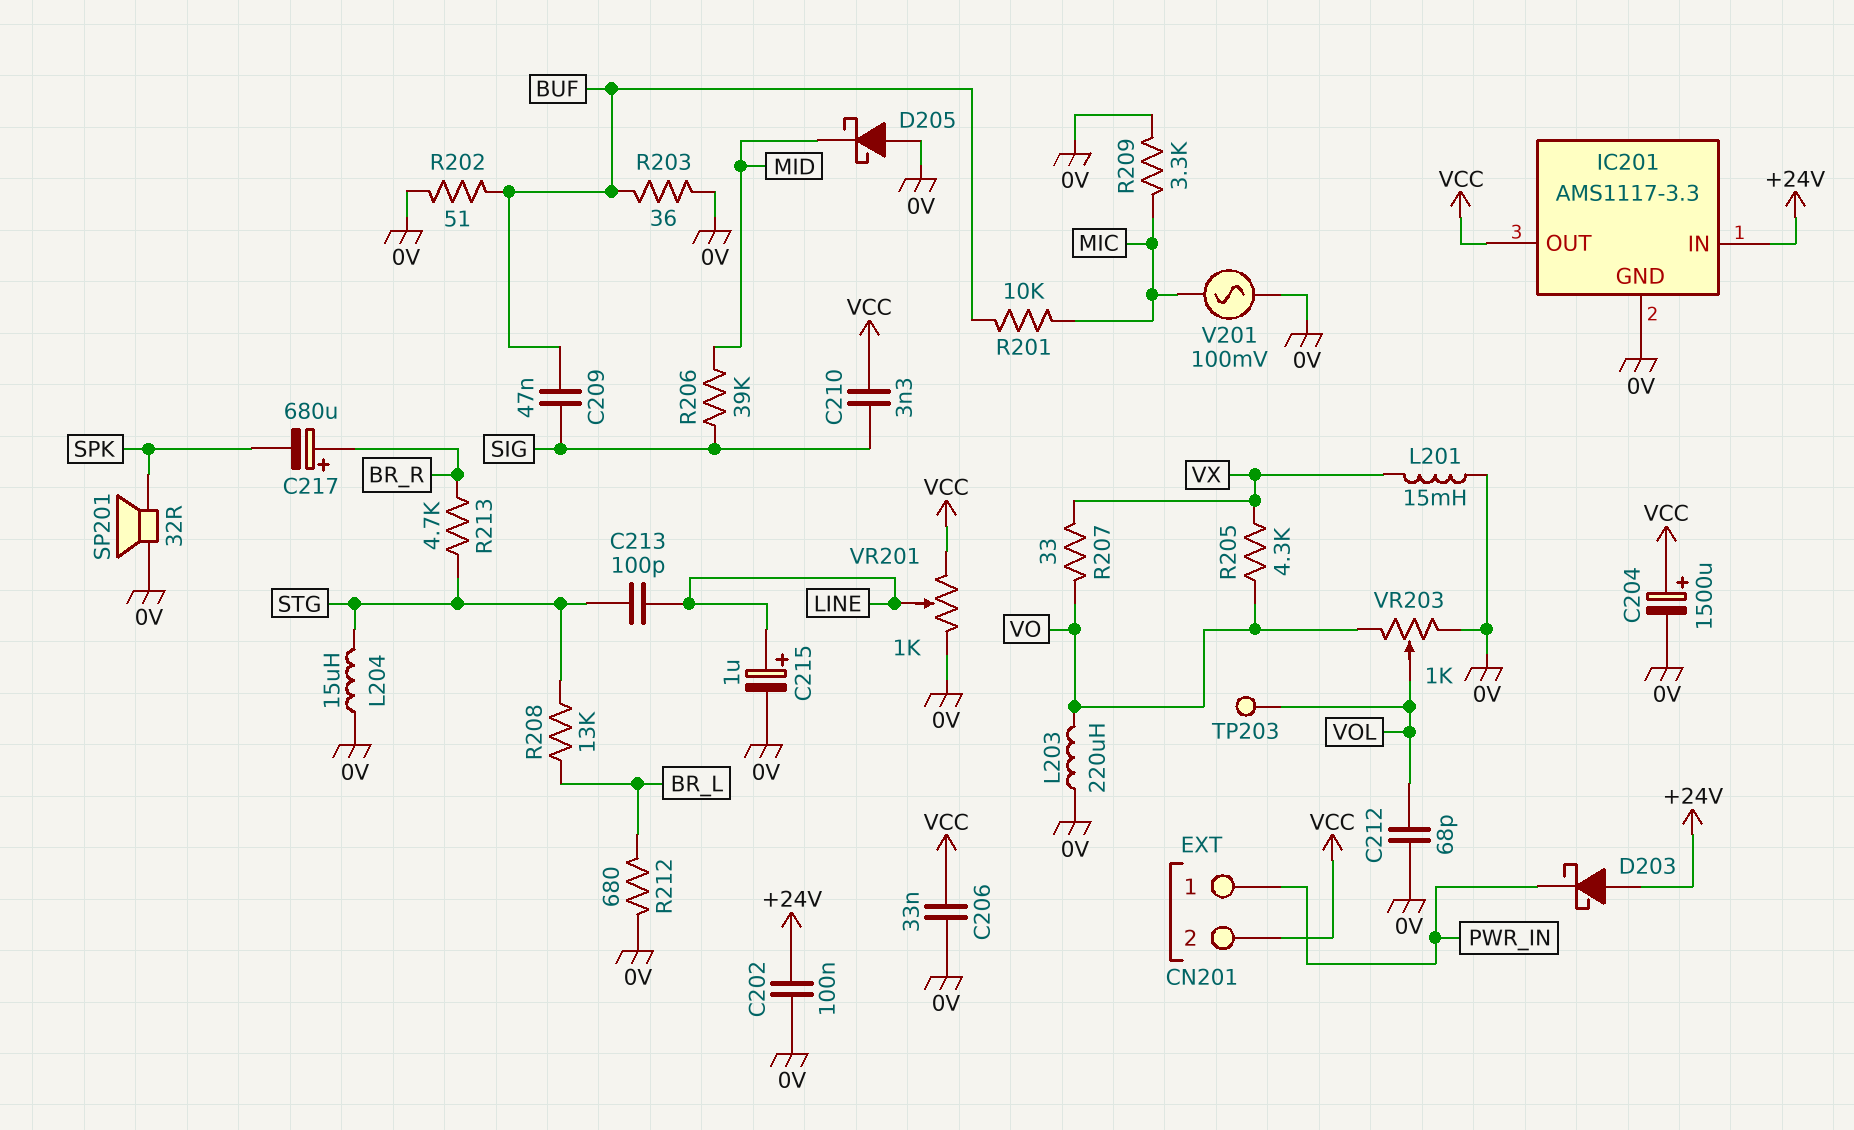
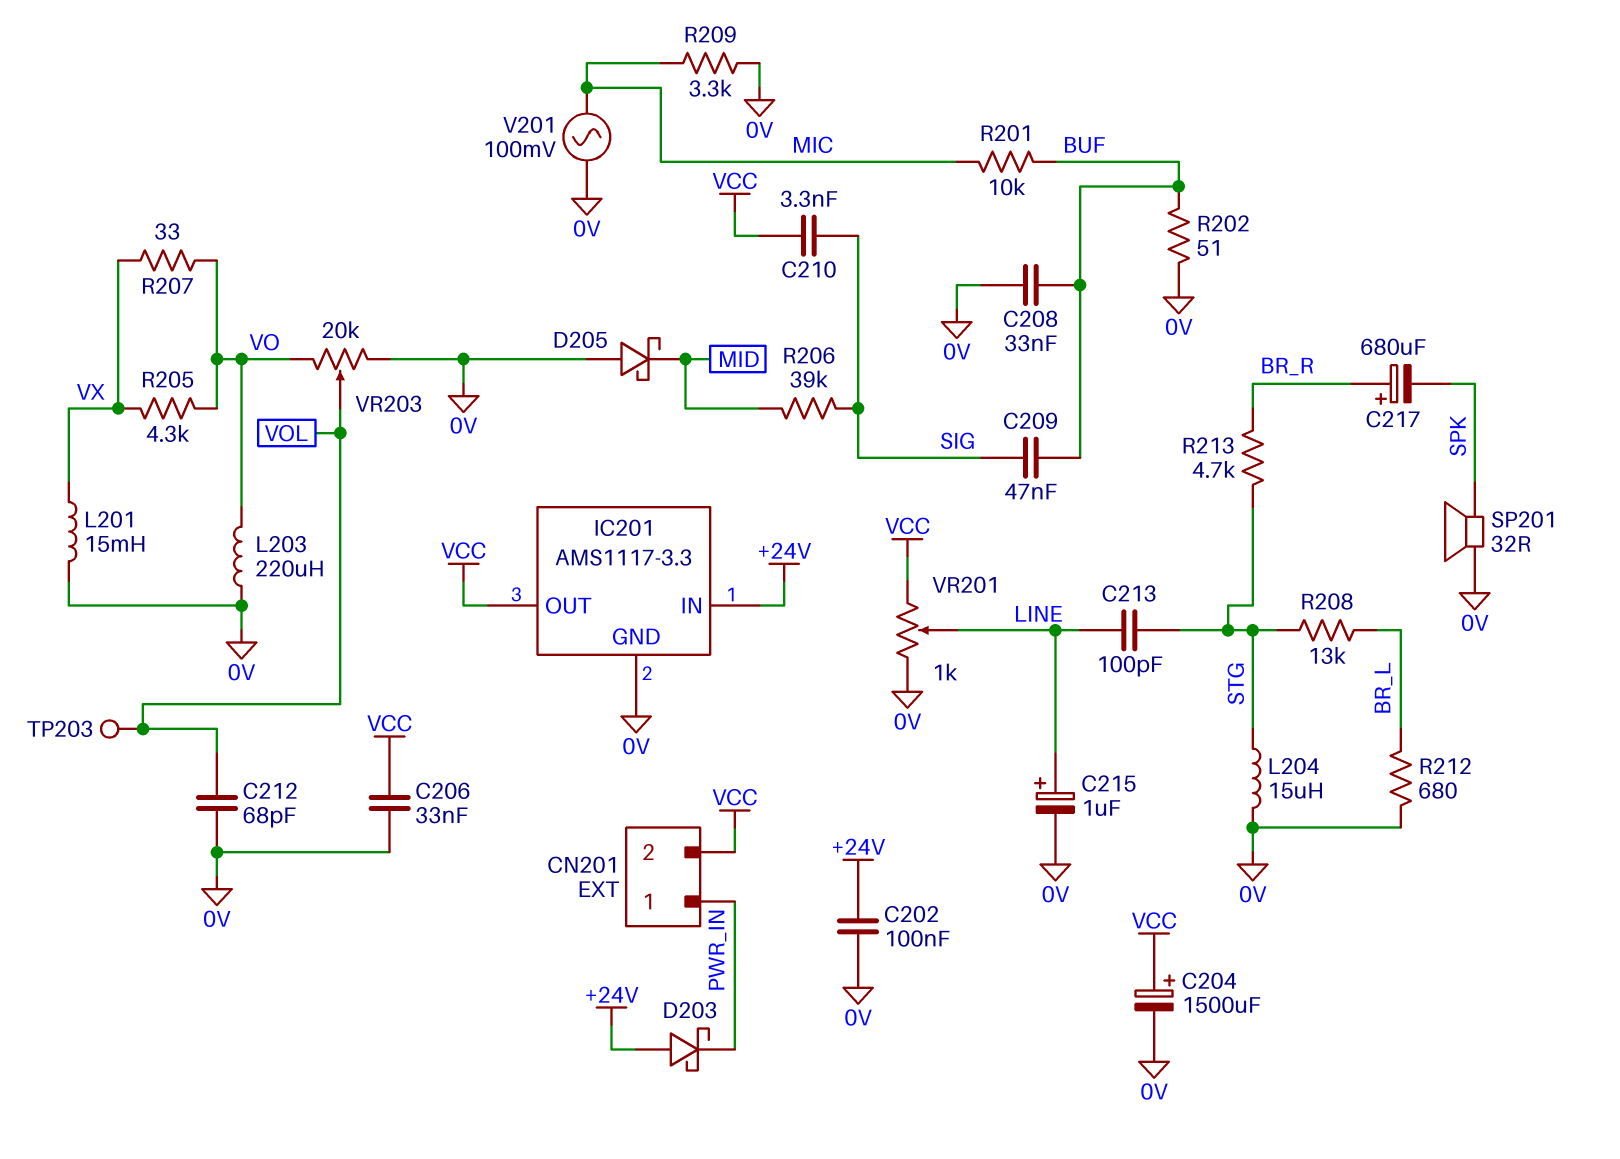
C208: none -> 33nF (0V, BUF)
R203: 36 (0V, BUF) -> none
VR203: 1k (0V, VO, wiper VOL) -> 20k (0V, VO, wiper VOL)

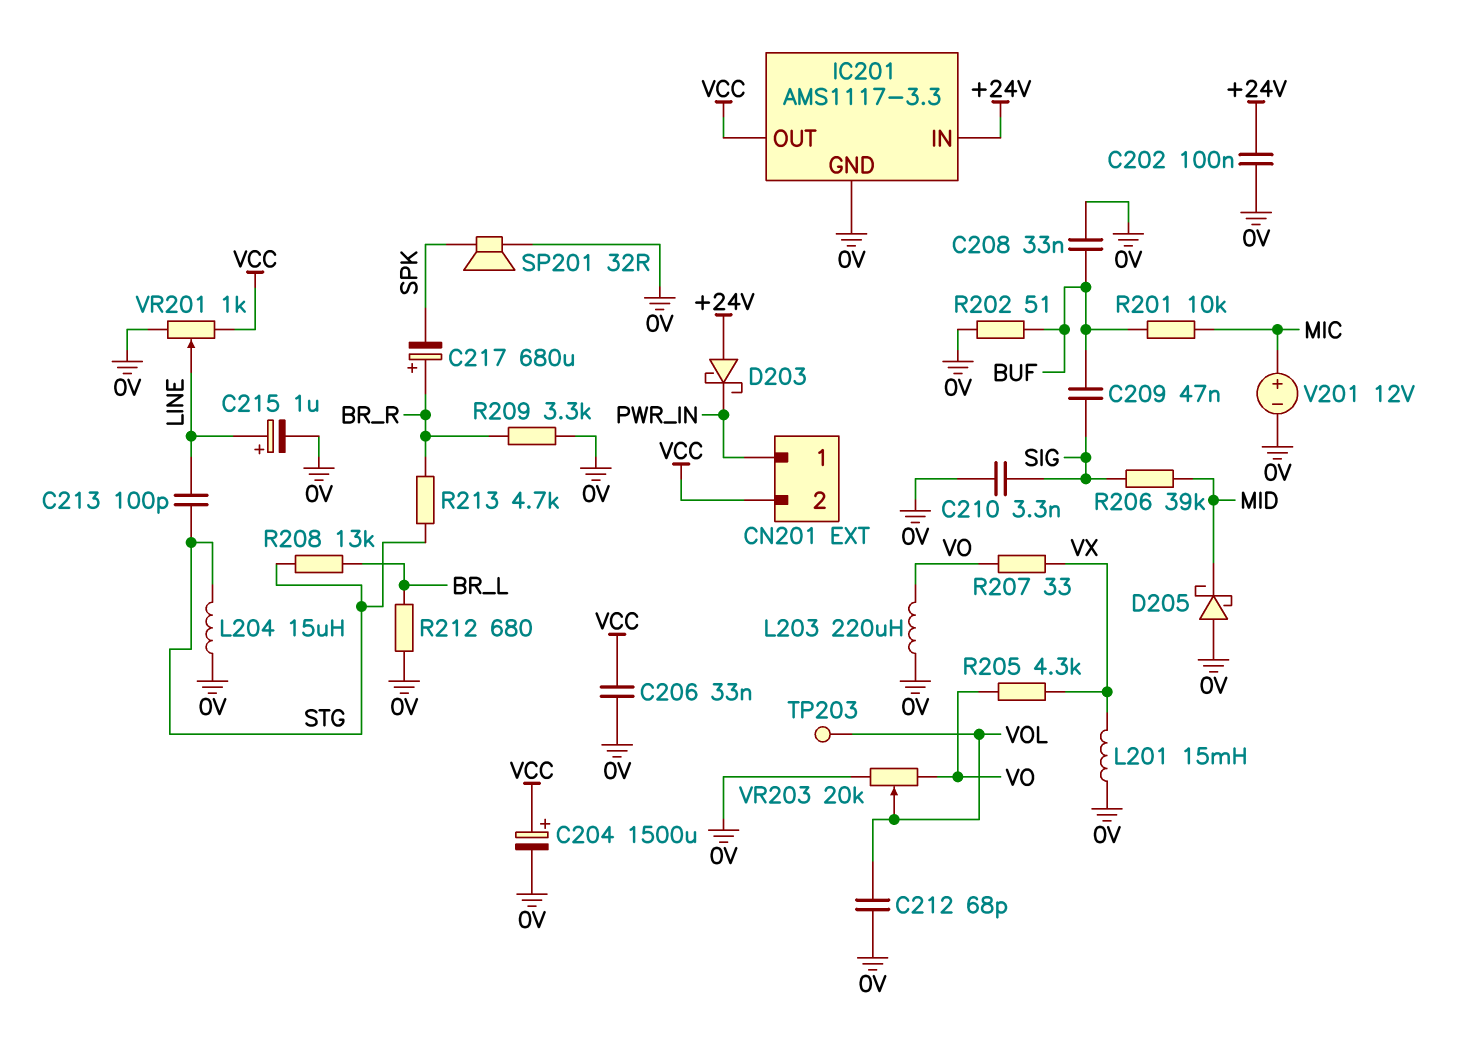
C210: 3.3nF (SIG, VCC) -> 3.3nF (0V, SIG)
R209: 3.3k (0V, MIC) -> 3.3k (0V, BR_R)
V201: AC 100mV (0V, MIC) -> 12V (plus MIC, minus 0V)

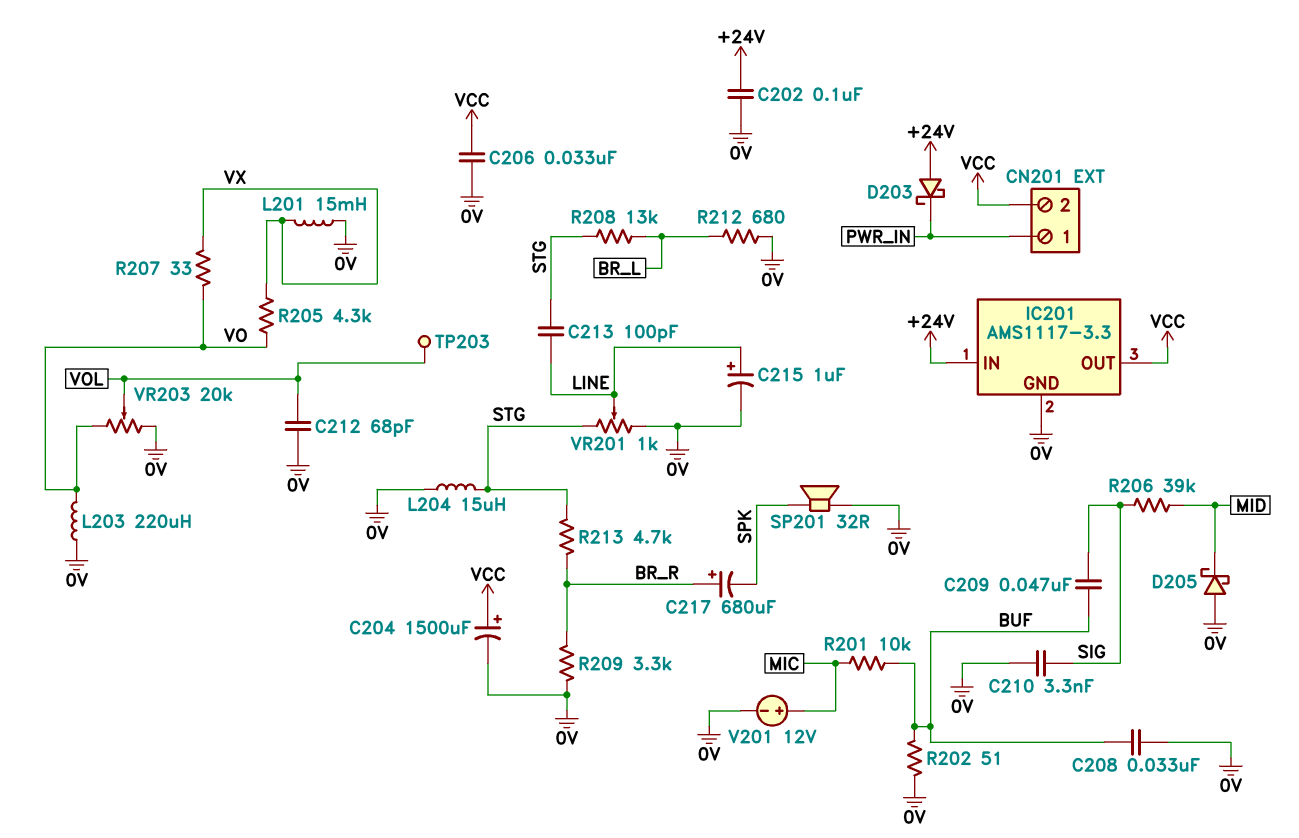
VR201: 1k (0V, VCC, wiper LINE) -> 1k (0V, STG, wiper LINE)

